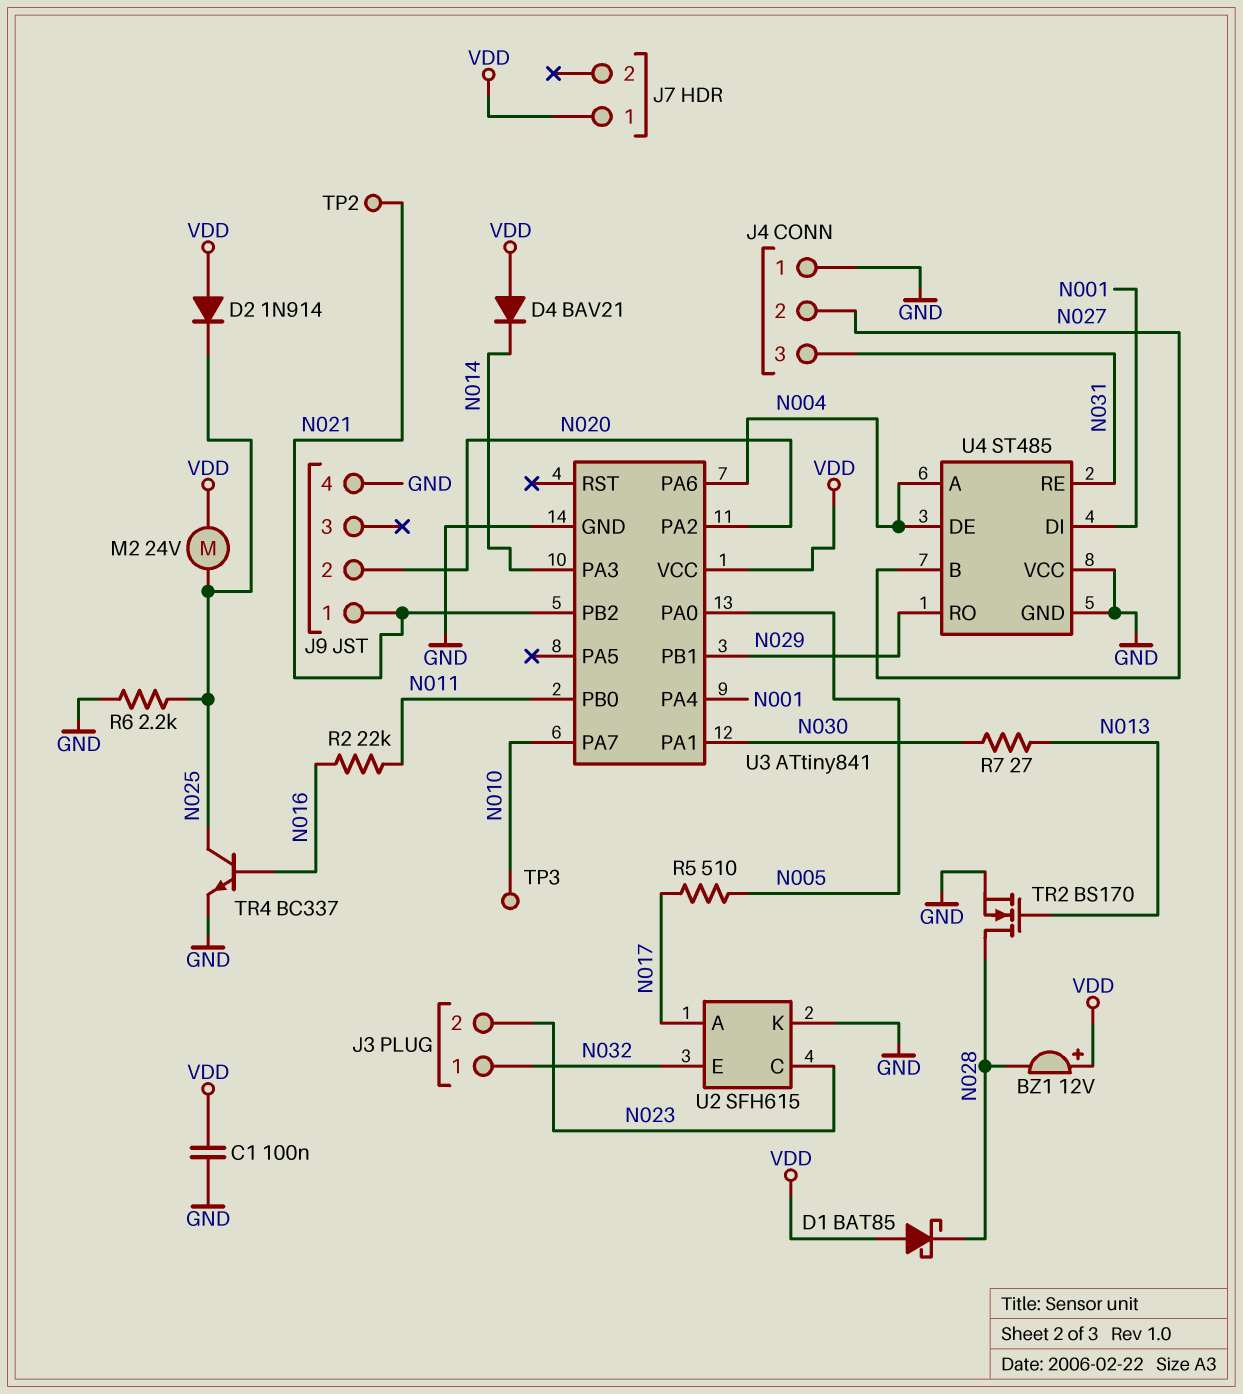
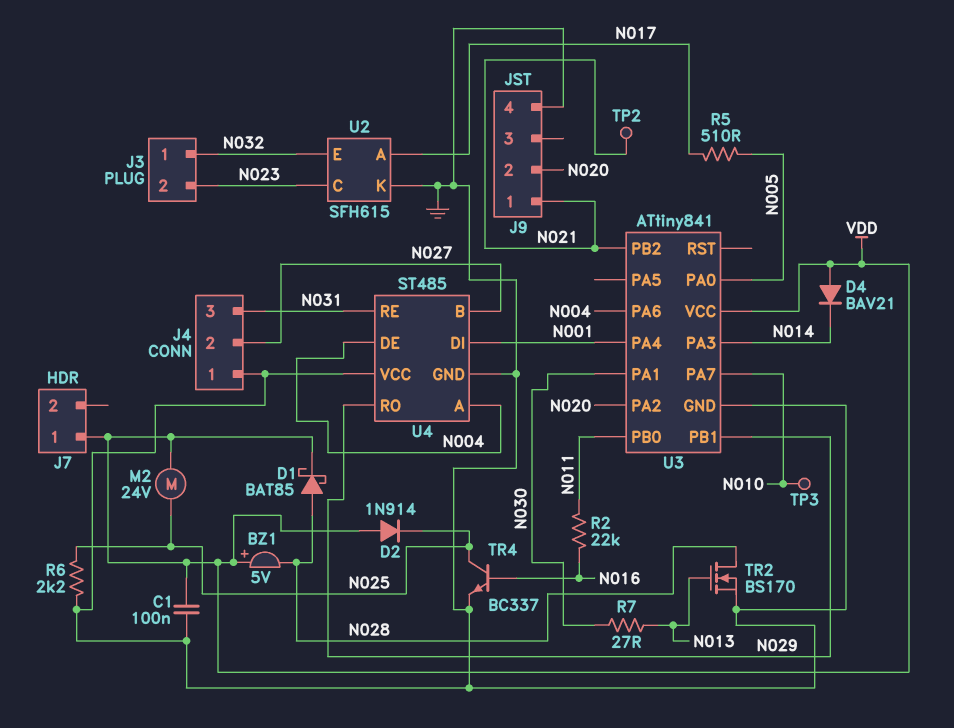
BZ1: buzzer 12V (plus VDD, minus N028) -> buzzer 5V (plus VDD, minus N028)
D1: schottky BAT85 (A VDD, K N028) -> schottky BAT85 (A N028, K VDD)

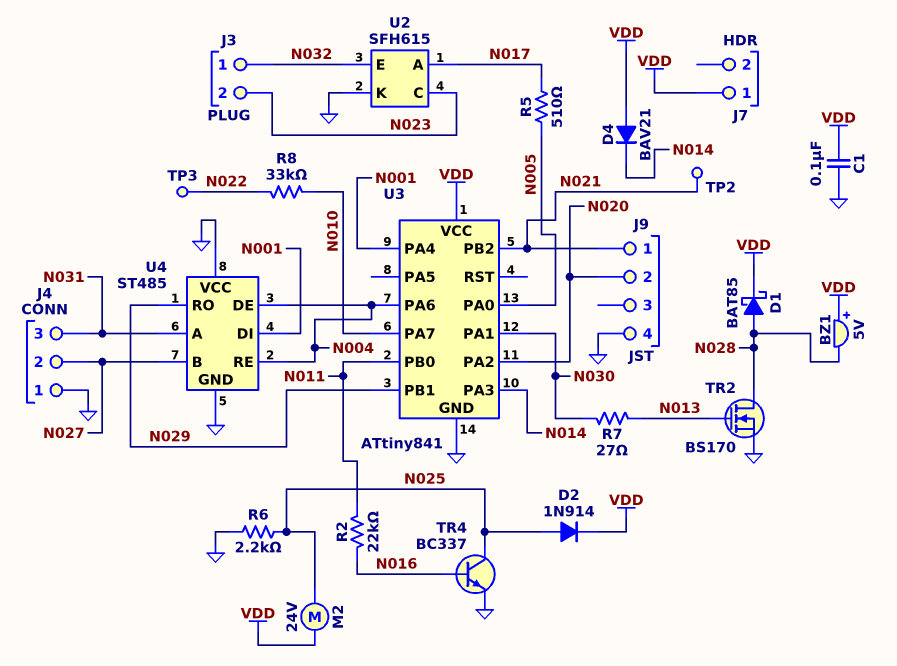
D2: diode 1N914 (A VDD, K N025) -> diode 1N914 (A N025, K VDD)
R8: none -> 33k (N010, N022)
TP3: test point (N010) -> test point (N022)
U4 pin A: N004 -> N031
U4 pin RE: N031 -> N004

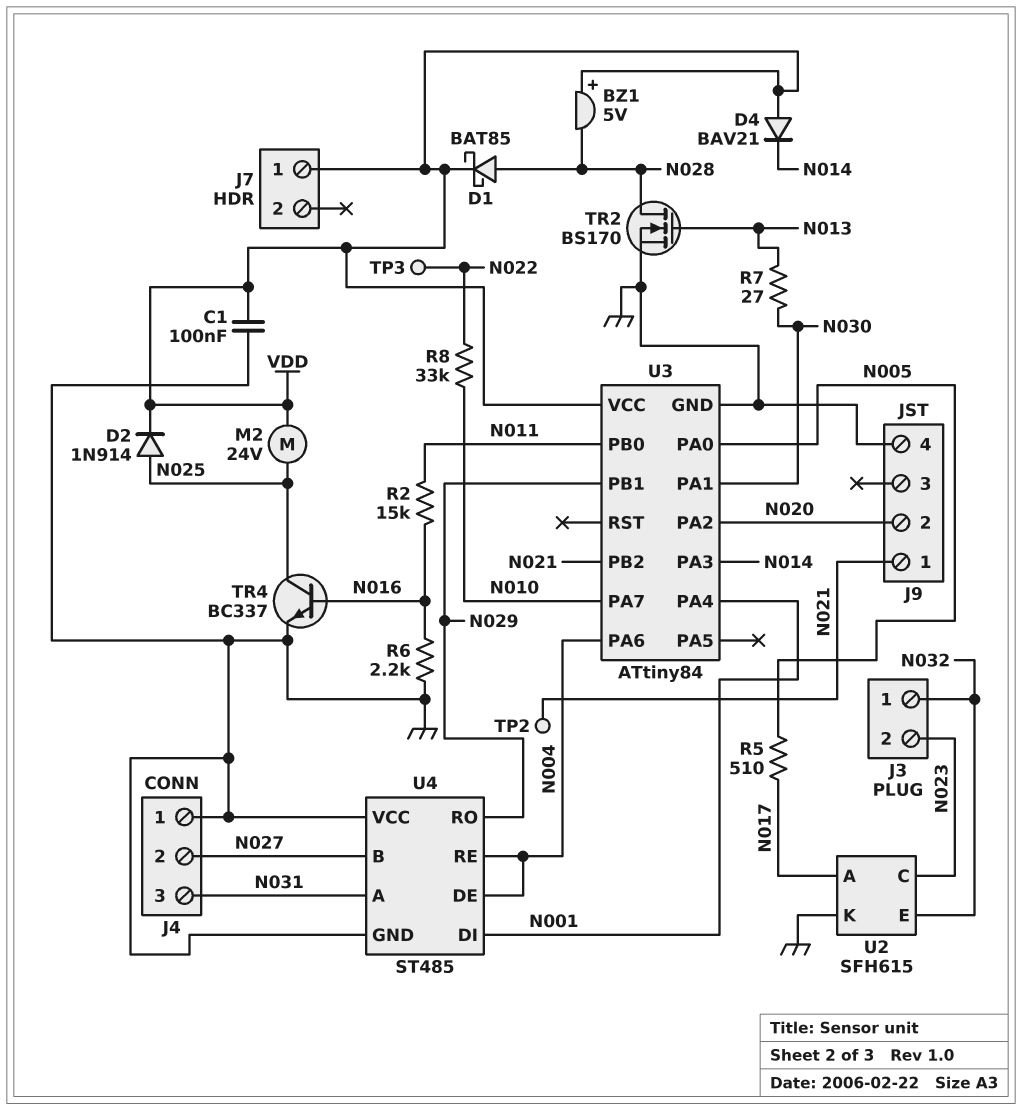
R2: 22k (N011, N016) -> 15k (N011, N016)
R6: 2.2k (GND, N025) -> 2.2k (GND, N016)
U3: ATtiny841 -> ATtiny84

